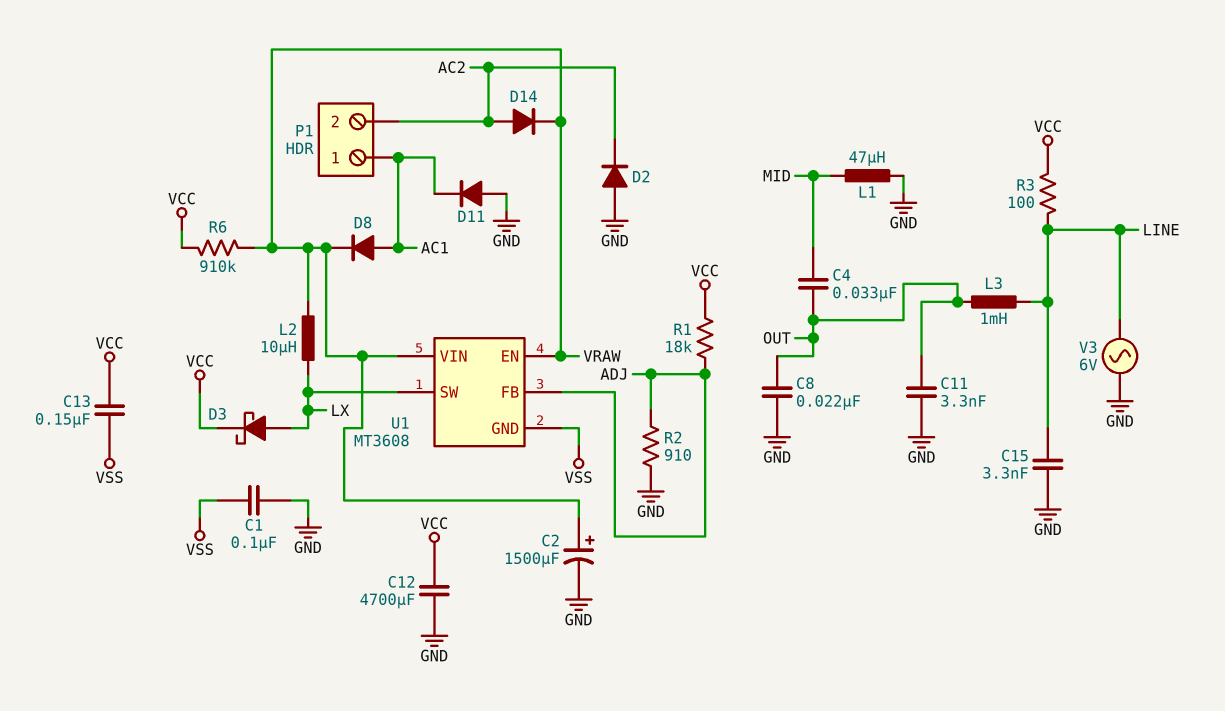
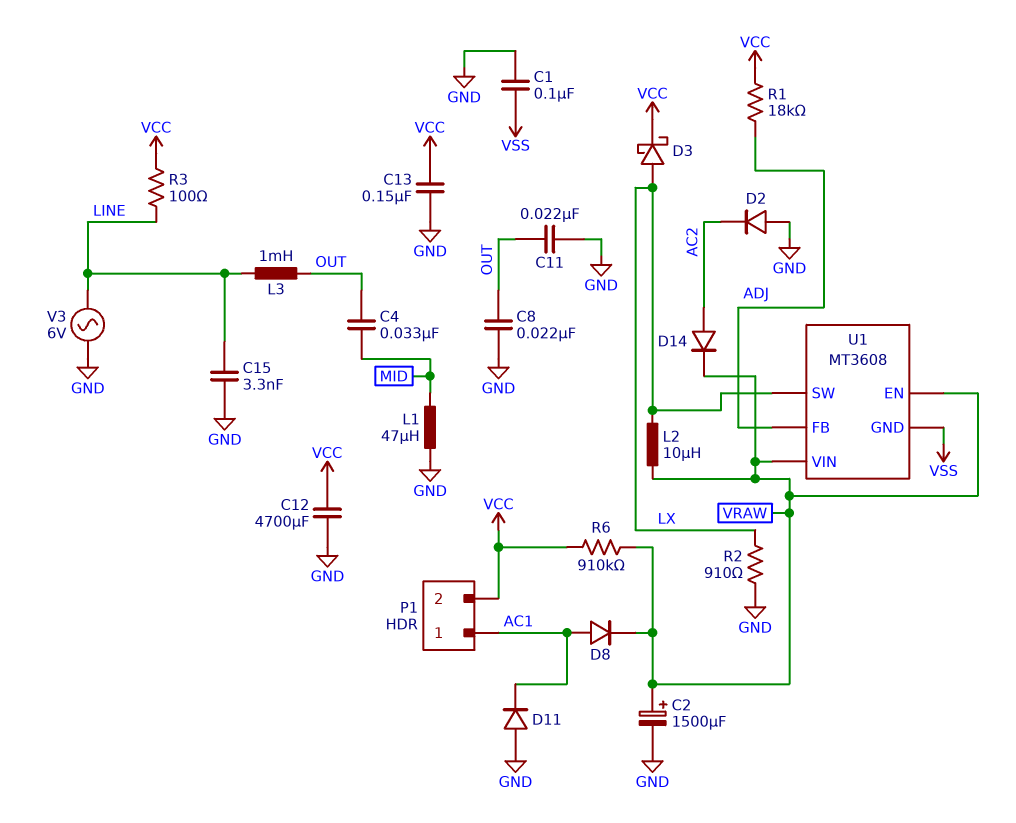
C11: 3.3nF (GND, OUT) -> 22nF (GND, OUT)
C13: 150nF (VCC, VSS) -> 150nF (GND, VCC)
P1 pin 2: AC2 -> VCC
R2: 910 (ADJ, GND) -> 910 (GND, LX)

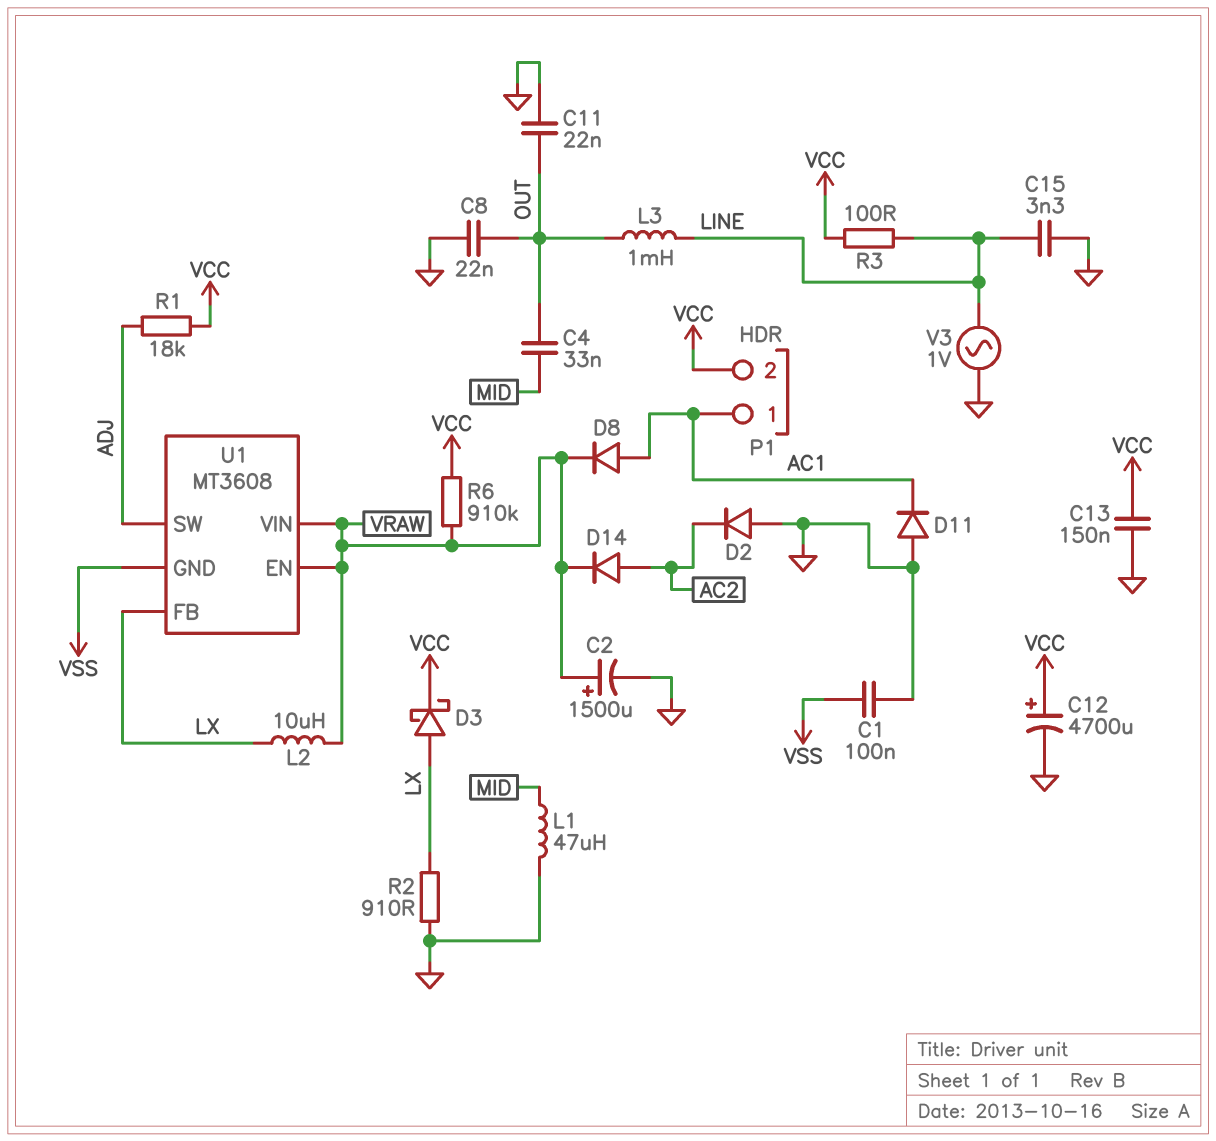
C12: 4700uF (GND, VCC) -> 4700uF (plus VCC, minus GND)
U1 pin FB: ADJ -> LX
U1 pin SW: LX -> ADJ
V3: AC 6V (GND, LINE) -> AC 1V (GND, LINE)

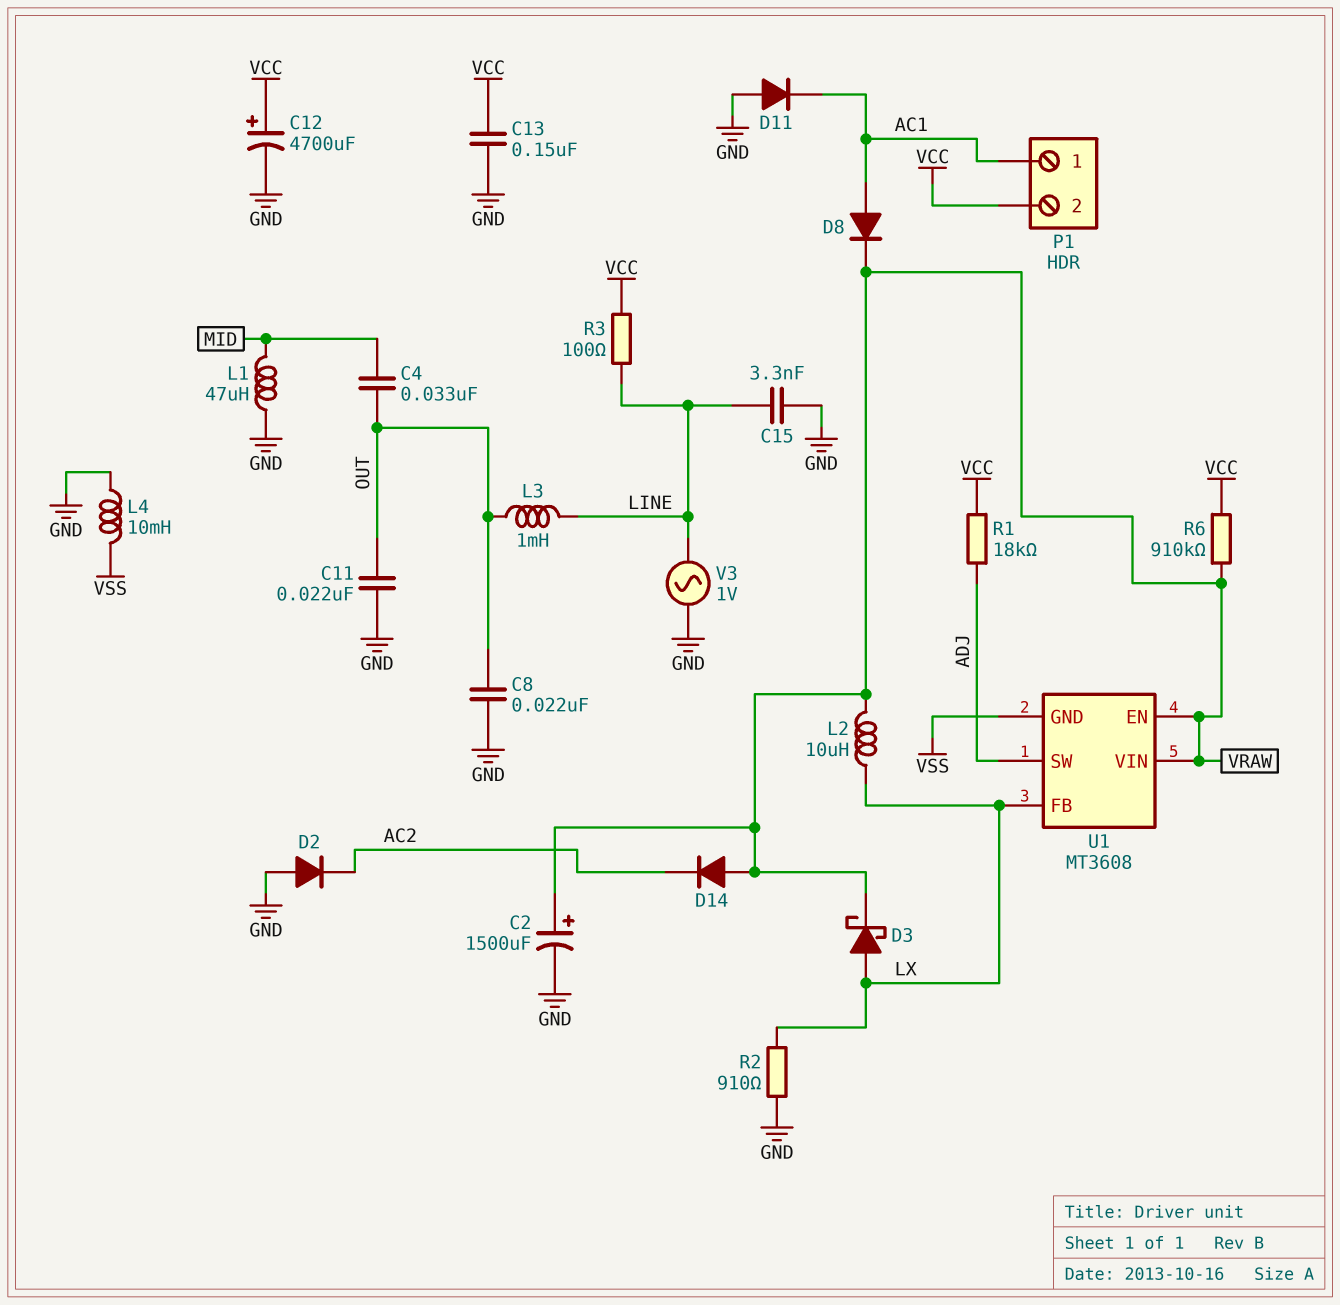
C1: 100nF (GND, VSS) -> none
D3: schottky (A LX, K VCC) -> schottky (A LX, K VRAW)
D14: diode (A AC2, K VRAW) -> diode (A VRAW, K AC2)
L4: none -> 10mH (GND, VSS)

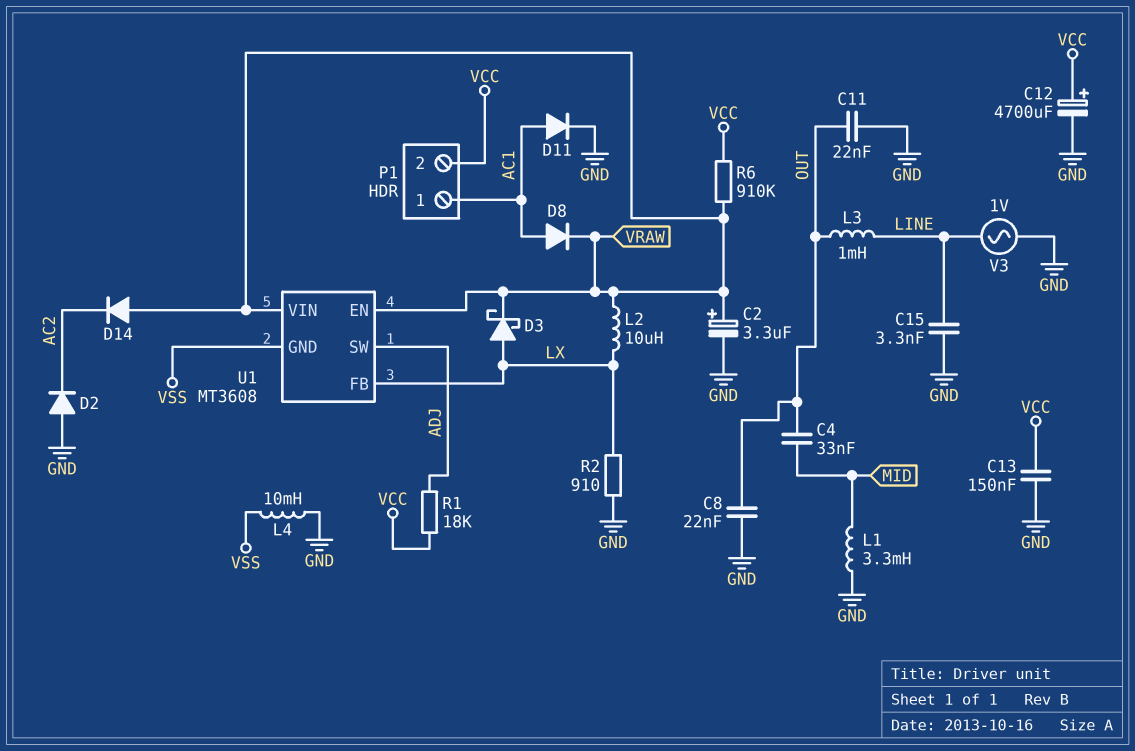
C2: 1500uF (plus VRAW, minus GND) -> 3.3uF (plus VRAW, minus GND)
D11: diode (A GND, K AC1) -> diode (A AC1, K GND)
L1: 47uH (GND, MID) -> 3.3mH (GND, MID)
R3: 100 (LINE, VCC) -> none

